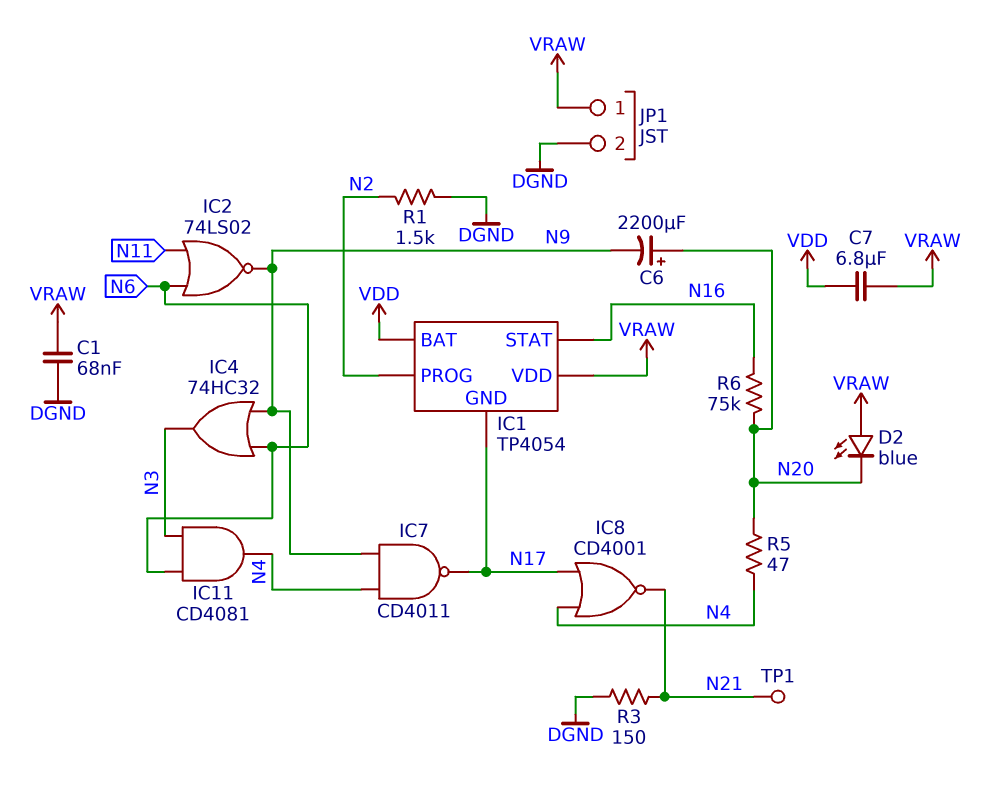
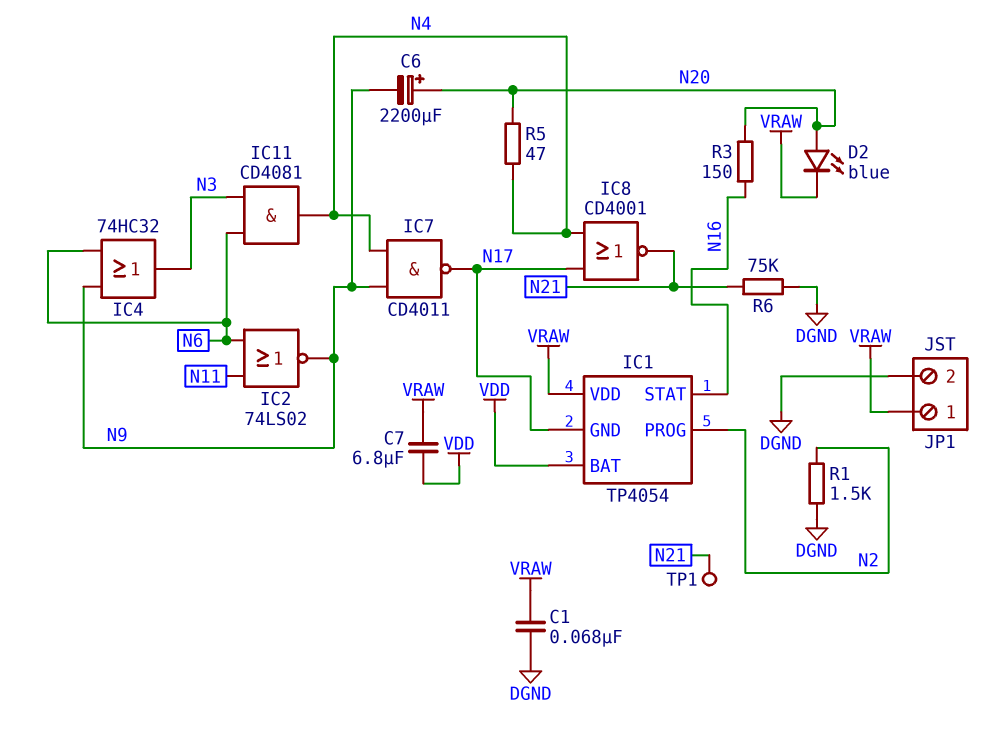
D2: LED blue (A VRAW, K N20) -> LED blue (A N20, K VRAW)
R3: 150 (DGND, N21) -> 150 (N16, N20)
R6: 75k (N16, N20) -> 75k (DGND, N21)

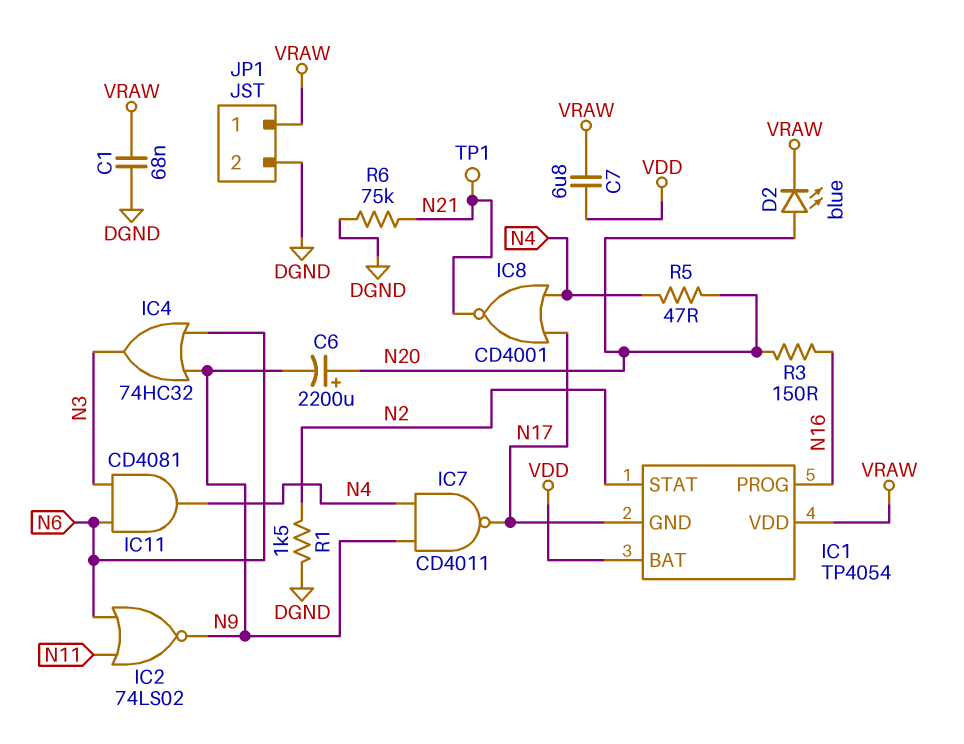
IC1 pin PROG: N2 -> N16
IC1 pin STAT: N16 -> N2

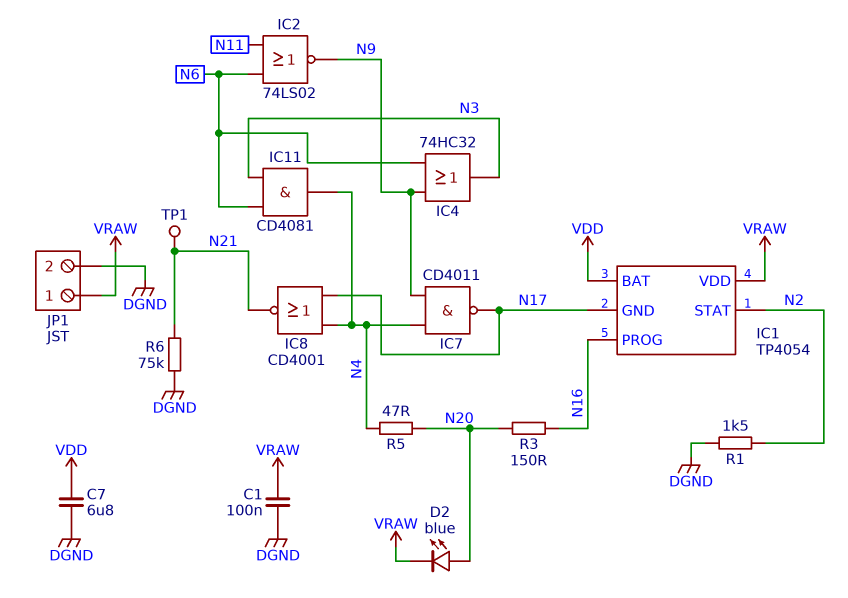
C1: 68nF (DGND, VRAW) -> 100nF (DGND, VRAW)
C6: 2200uF (plus N20, minus N9) -> none
C7: 6.8uF (VDD, VRAW) -> 6.8uF (DGND, VDD)

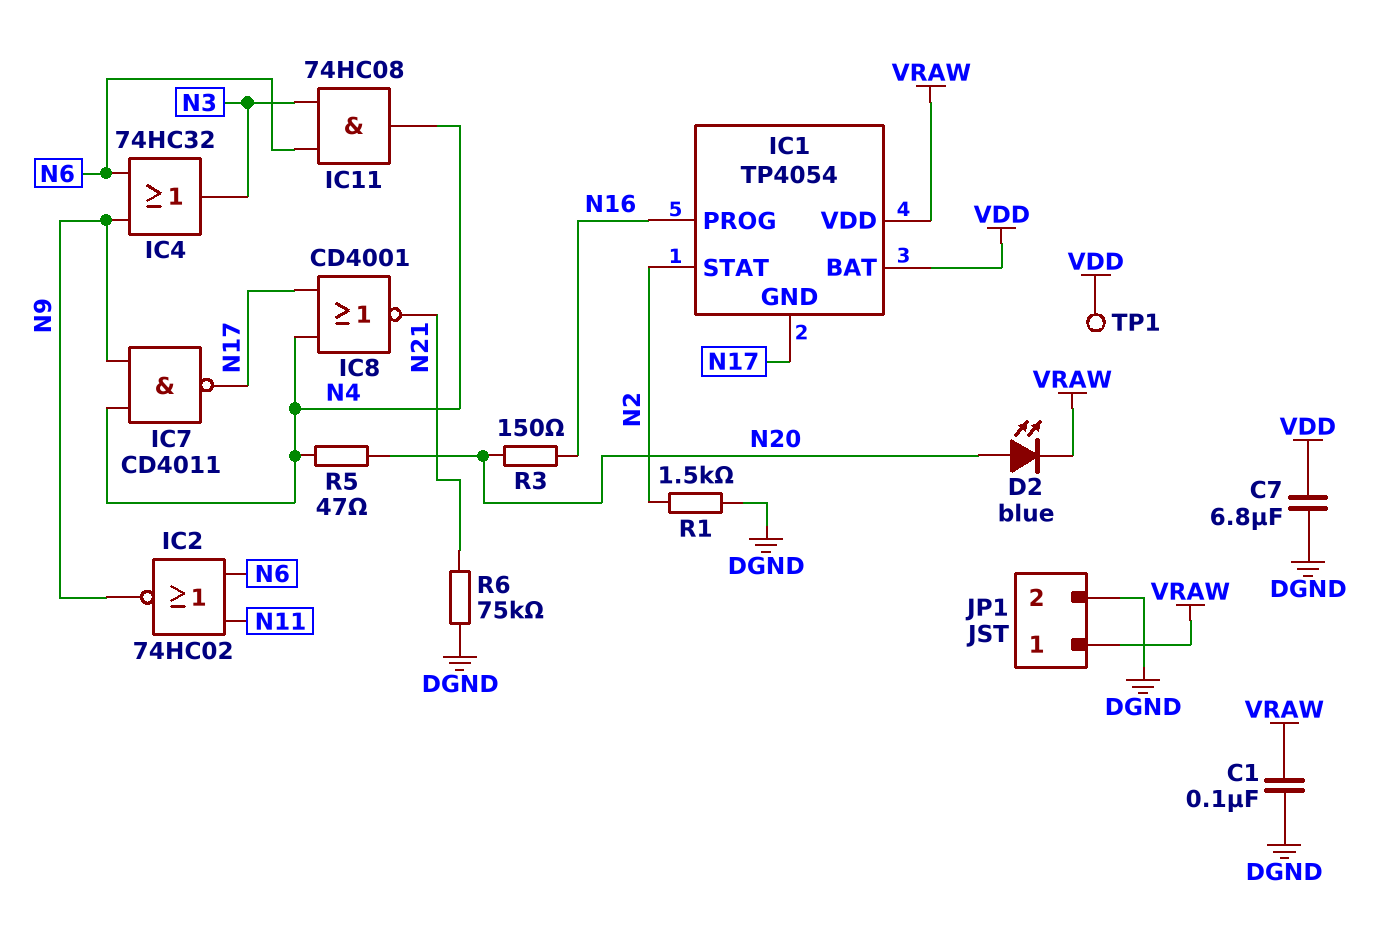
IC2: NOR 74LS02 (in N6, in N11, out N9) -> NOR 74HC02 (in N6, in N11, out N9)
IC11: AND CD4081 (in N3, in N6, out N4) -> AND 74HC08 (in N3, in N6, out N4)
TP1: test point (N21) -> test point (VDD)

